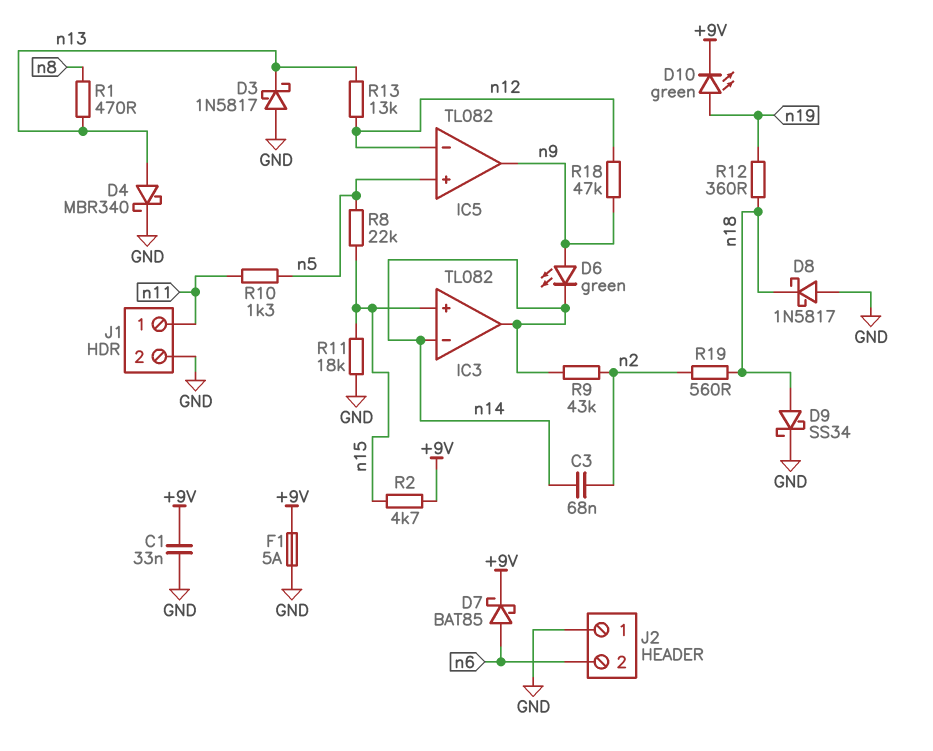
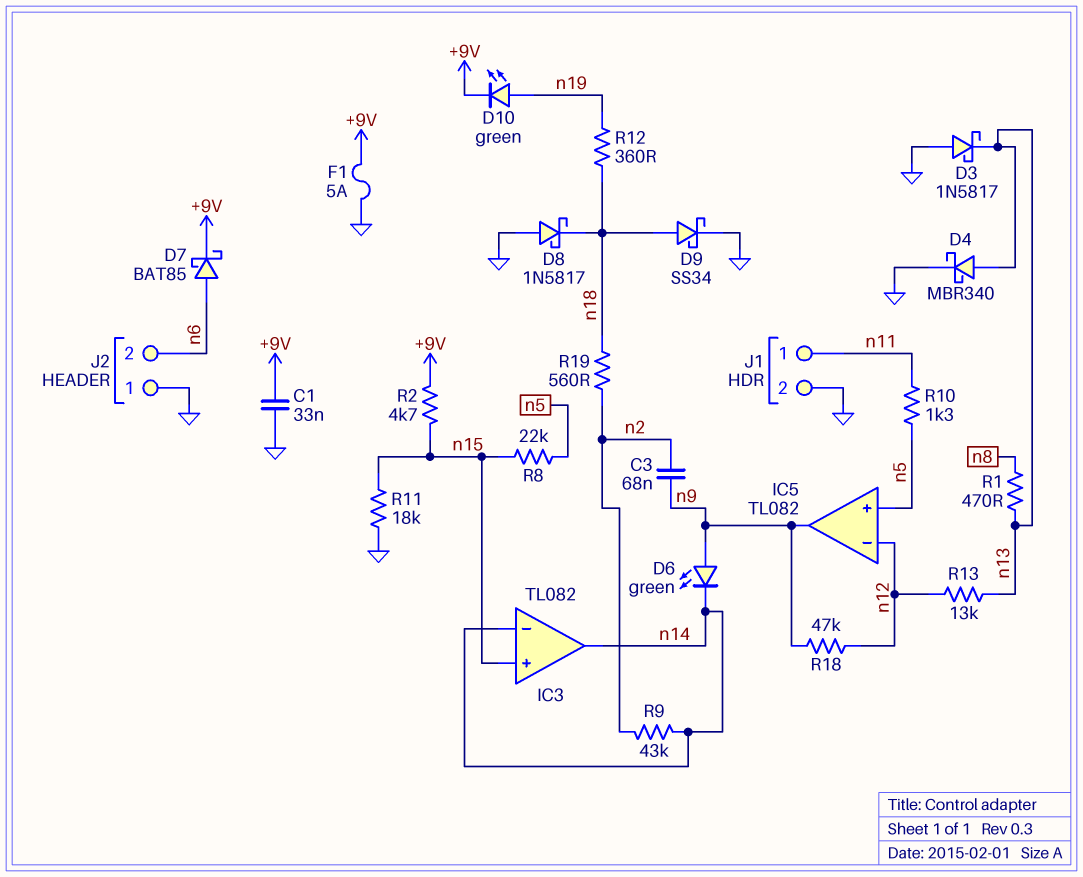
C3: 68nF (n2, n14) -> 68nF (n2, n9)

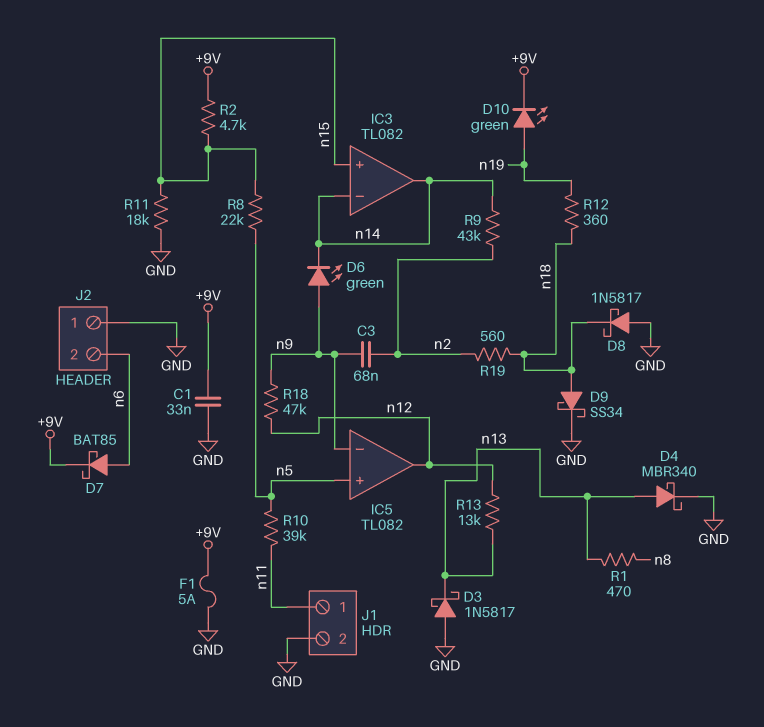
IC5 pin in-: n12 -> n9
IC5 pin out: n9 -> n12
R10: 1.3k (n5, n11) -> 39k (n5, n11)

